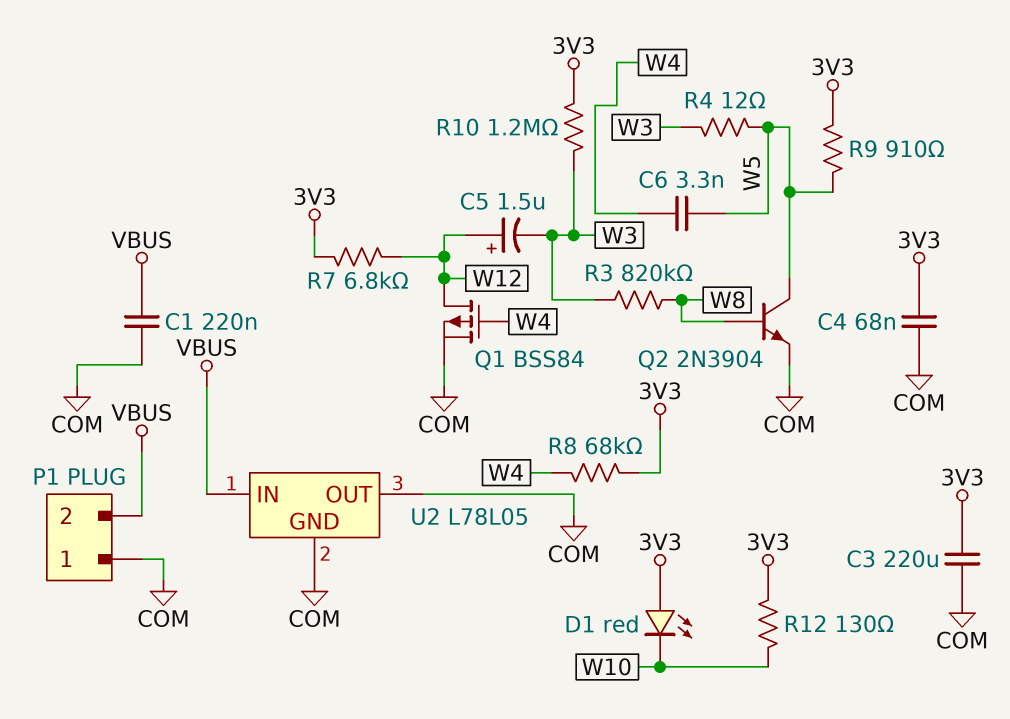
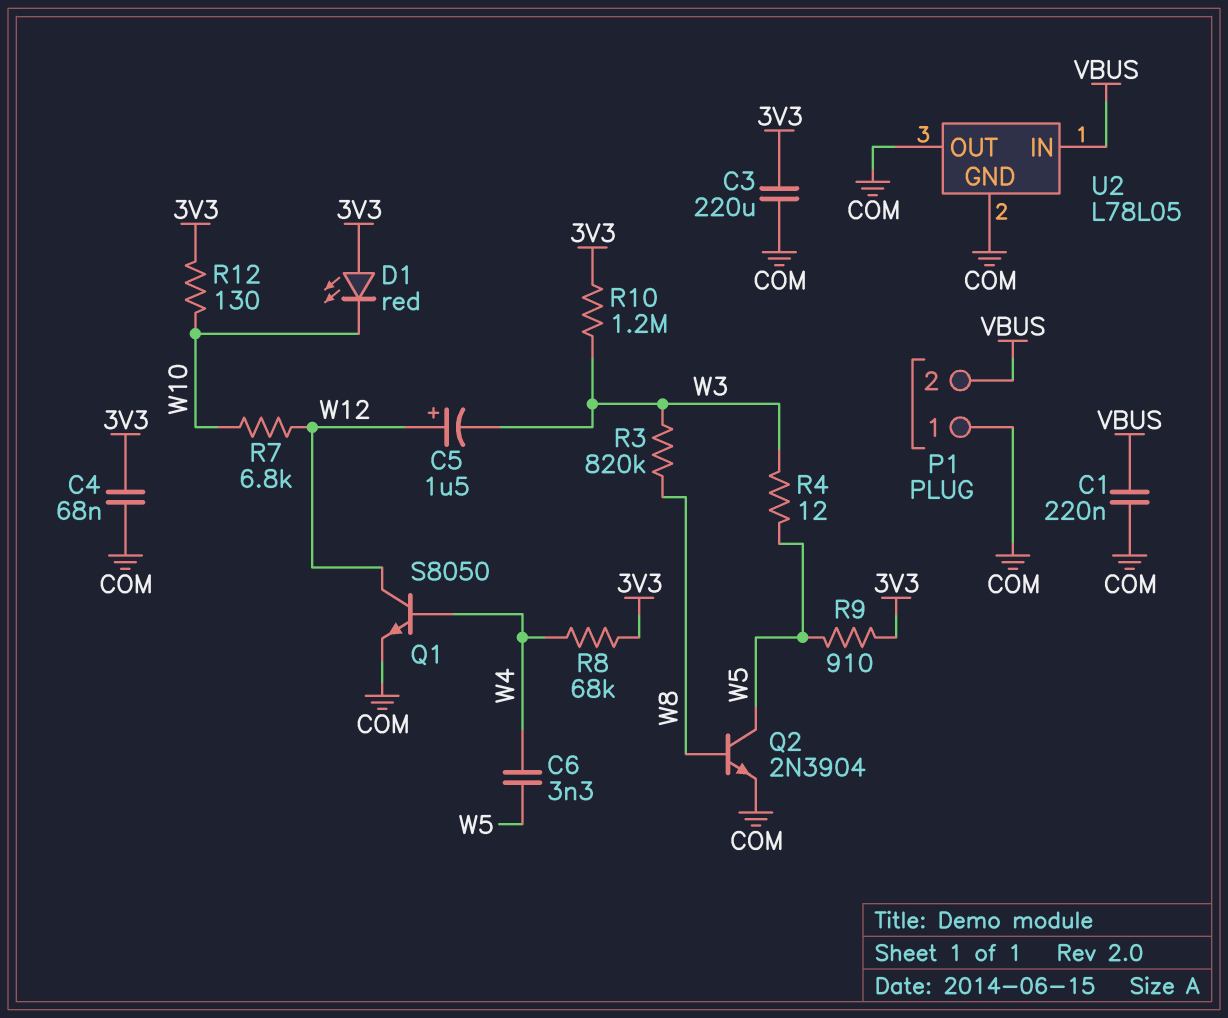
Q1: PMOS BSS84 (G W4, D W12, S COM) -> NPN S8050 (B W4, C W12, E COM)
R7: 6.8k (3V3, W12) -> 6.8k (W10, W12)

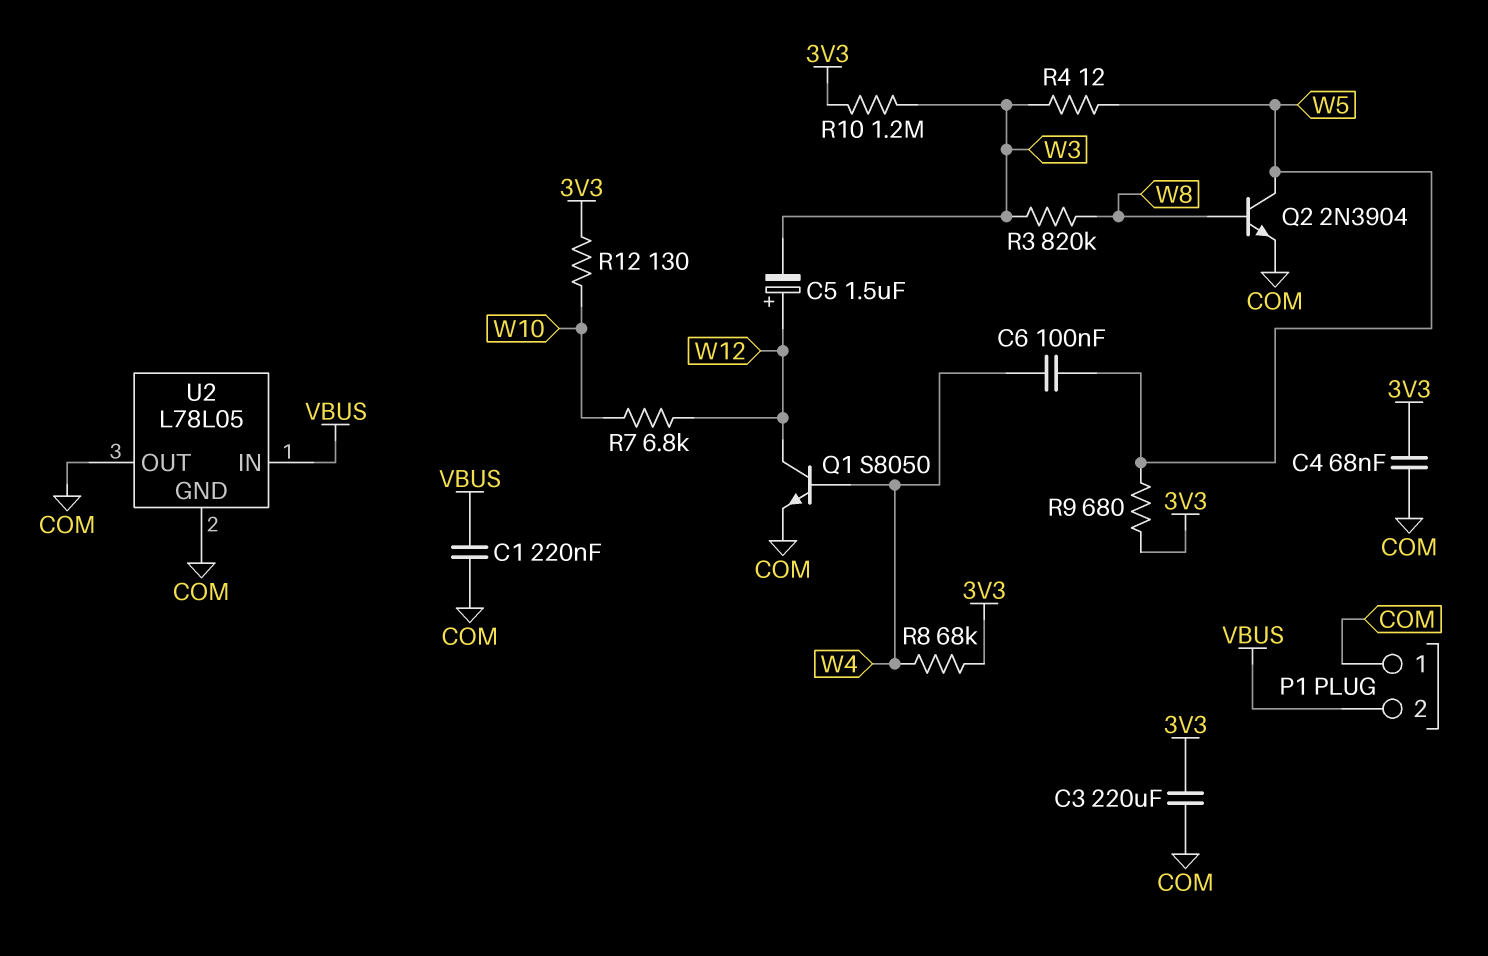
C6: 3.3nF (W4, W5) -> 100nF (W4, W5)
D1: LED red (A 3V3, K W10) -> none
R9: 910 (3V3, W5) -> 680 (3V3, W5)

